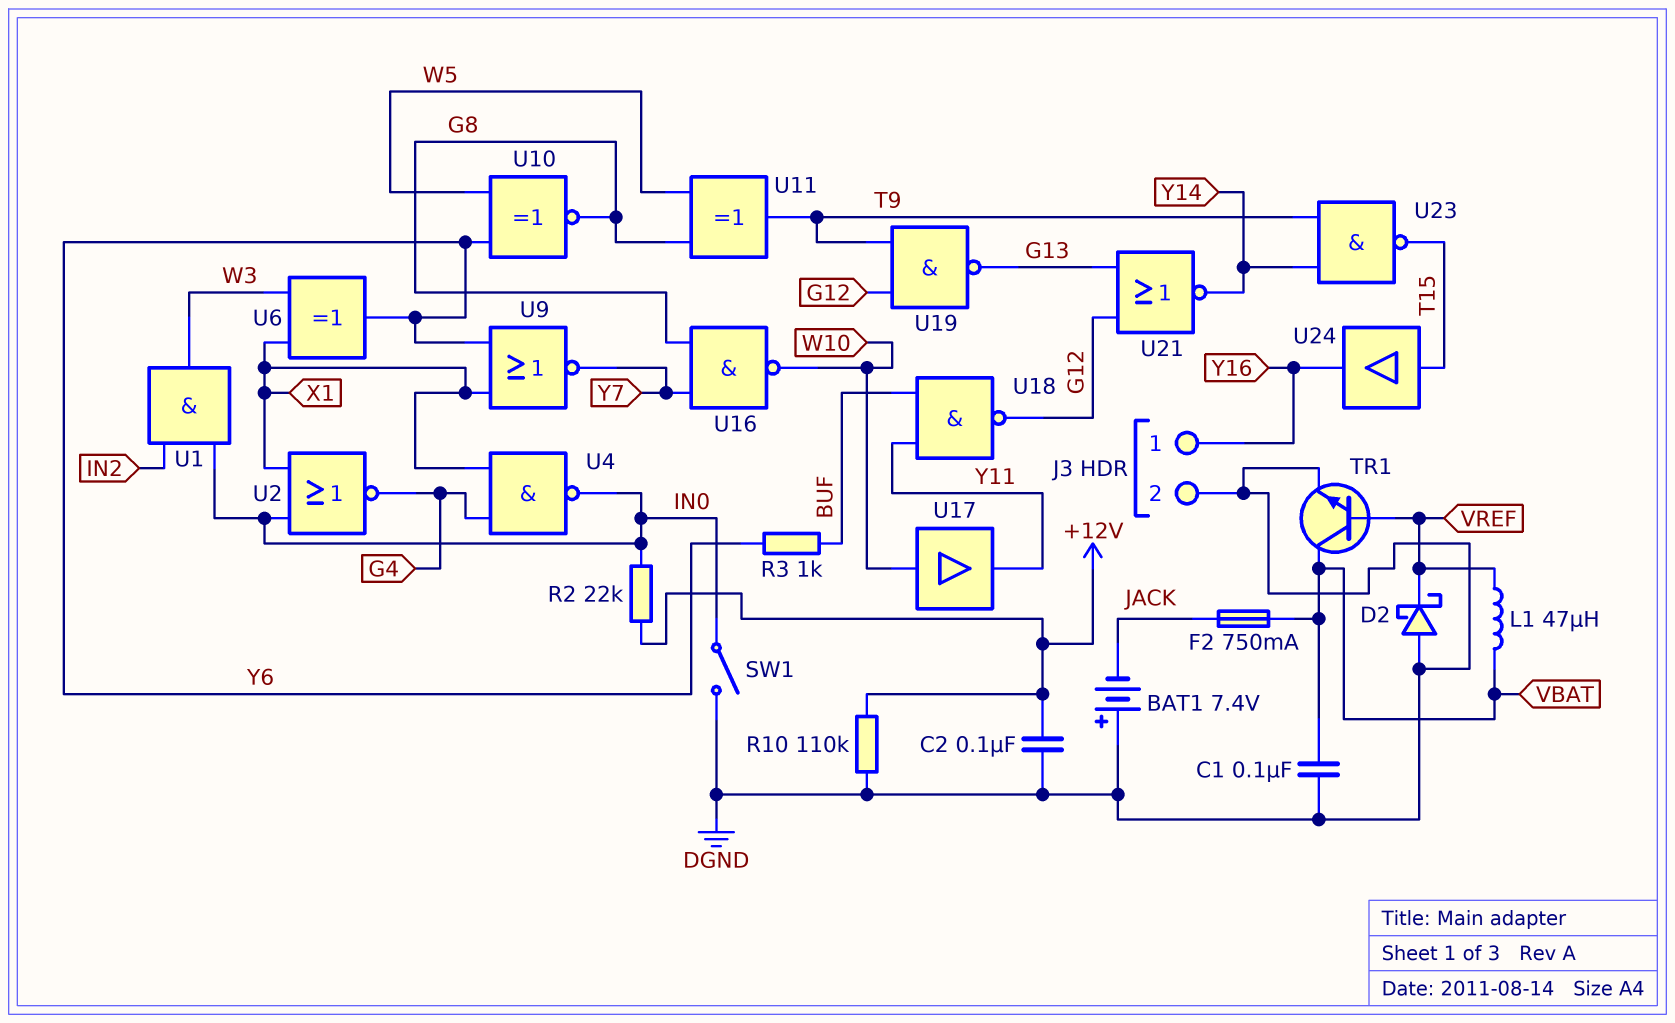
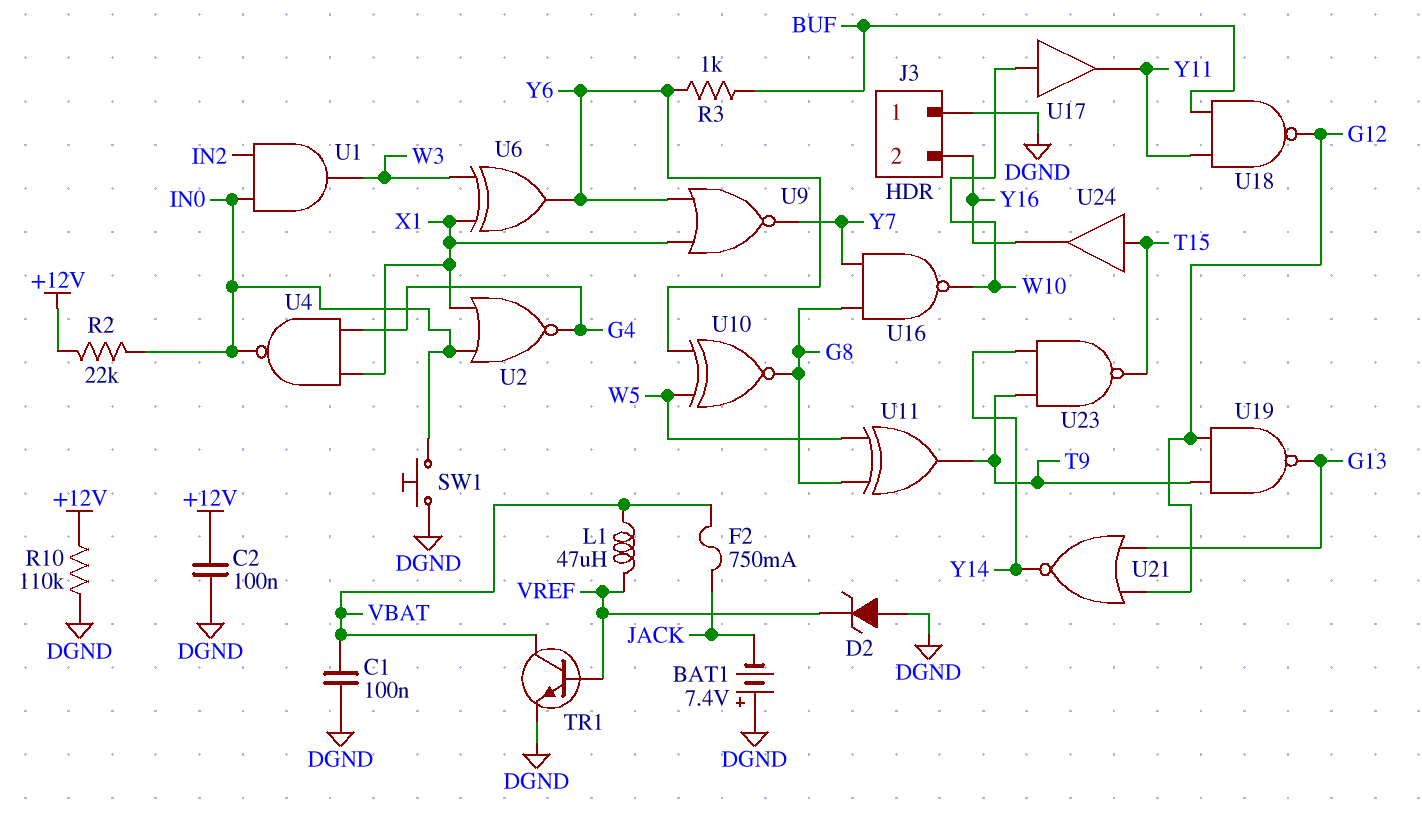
D2: schottky (A DGND, K VREF) -> zener (A DGND, K VREF)
J3 pin 1: Y16 -> DGND
J3 pin 2: DGND -> Y16
SW1: switch (DGND, IN0) -> button (DGND, IN0)

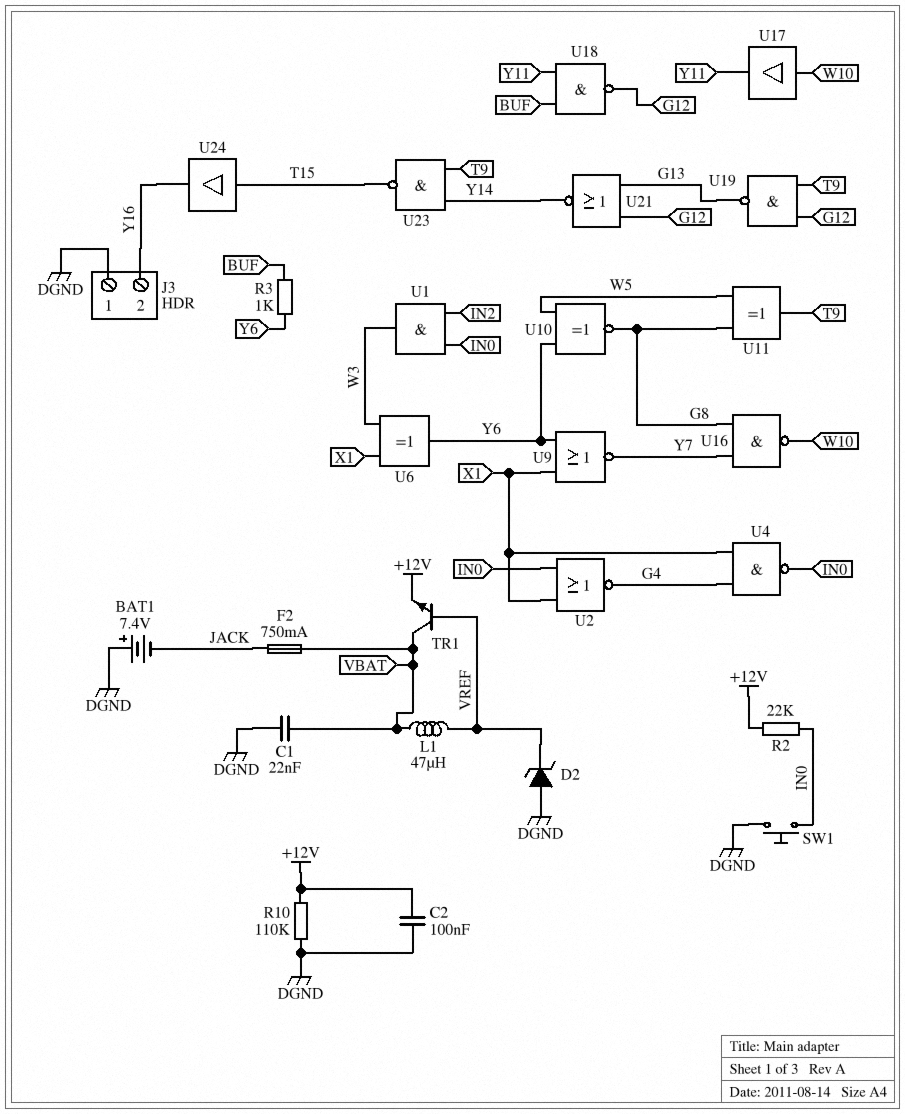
C1: 100nF (DGND, VBAT) -> 22nF (DGND, VBAT)
TR1: NPN (B VREF, C VBAT, E DGND) -> NPN (B VREF, C VBAT, E +12V)

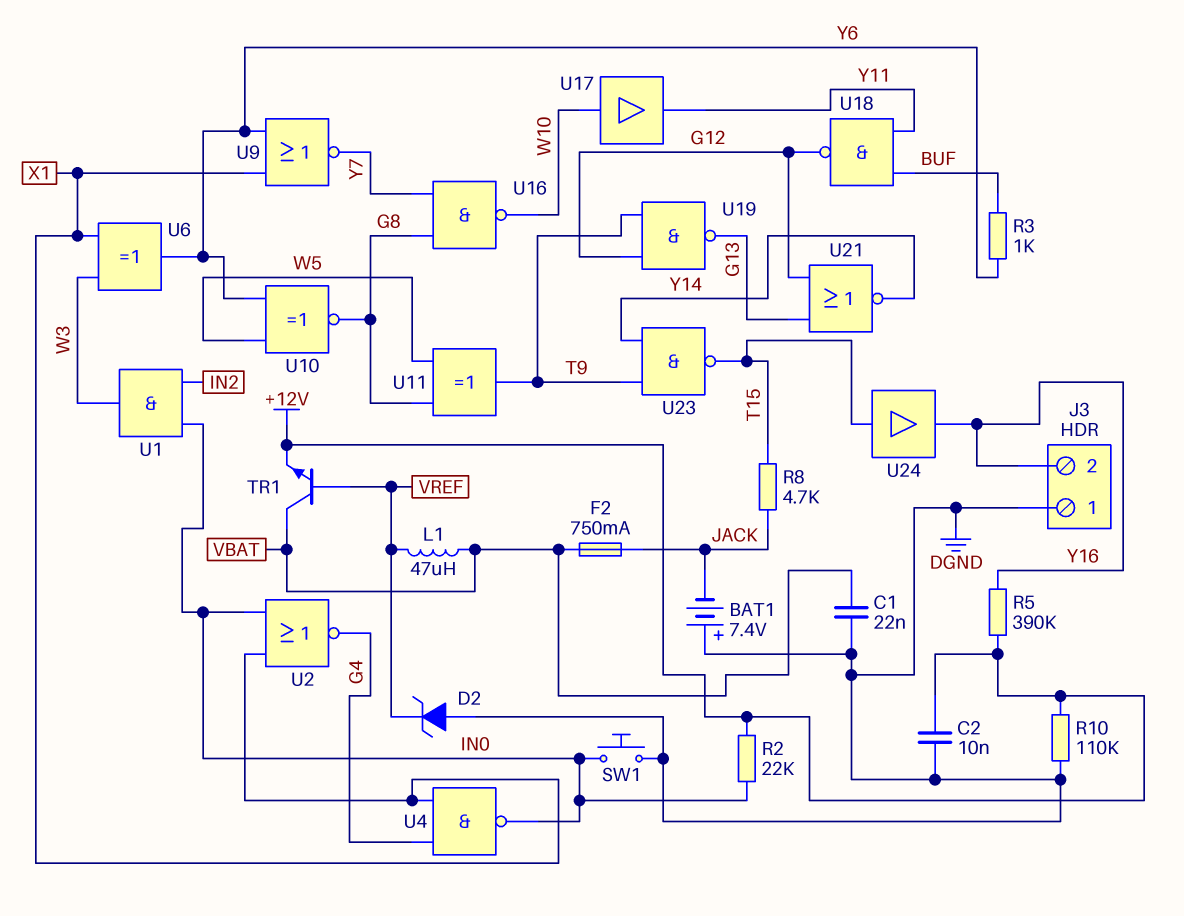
C2: 100nF (+12V, DGND) -> 10nF (+12V, DGND)
R5: none -> 390k (+12V, Y16)
R8: none -> 4.7k (JACK, T15)

